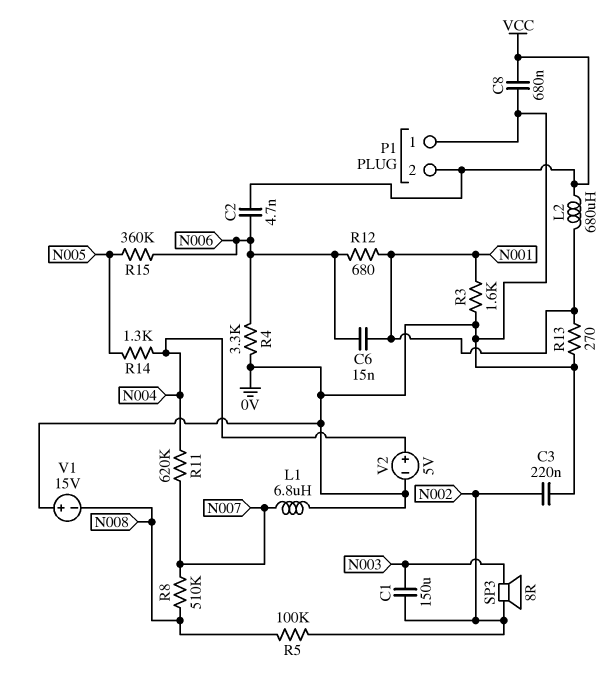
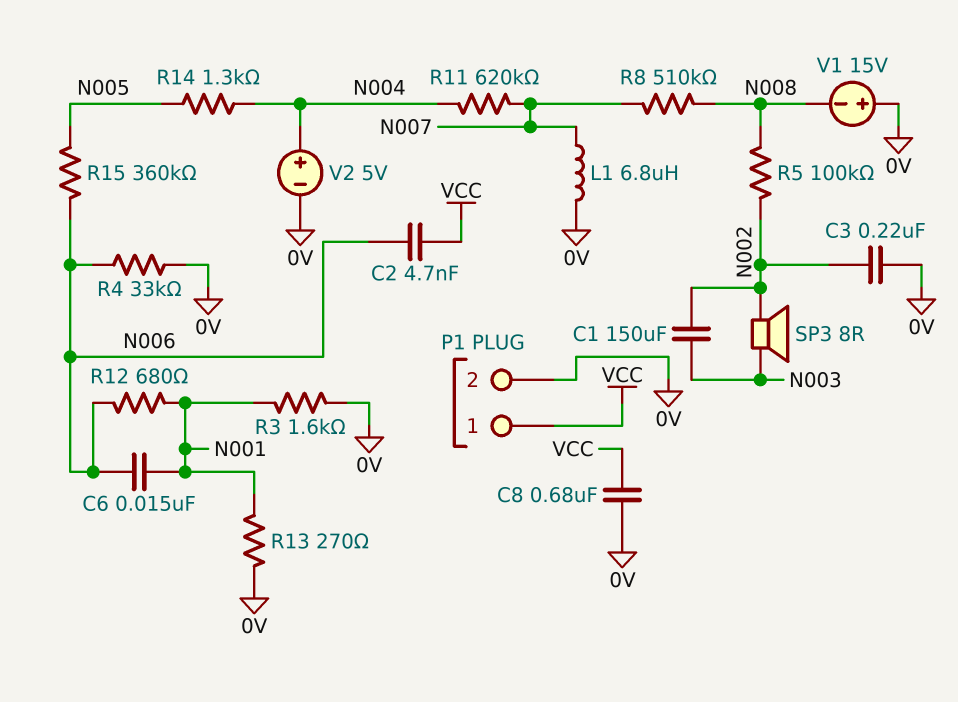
L2: 680uH (N001, VCC) -> none
P1 pin 1: 0V -> VCC
P1 pin 2: VCC -> 0V
R4: 3.3k (0V, N006) -> 33k (0V, N006)

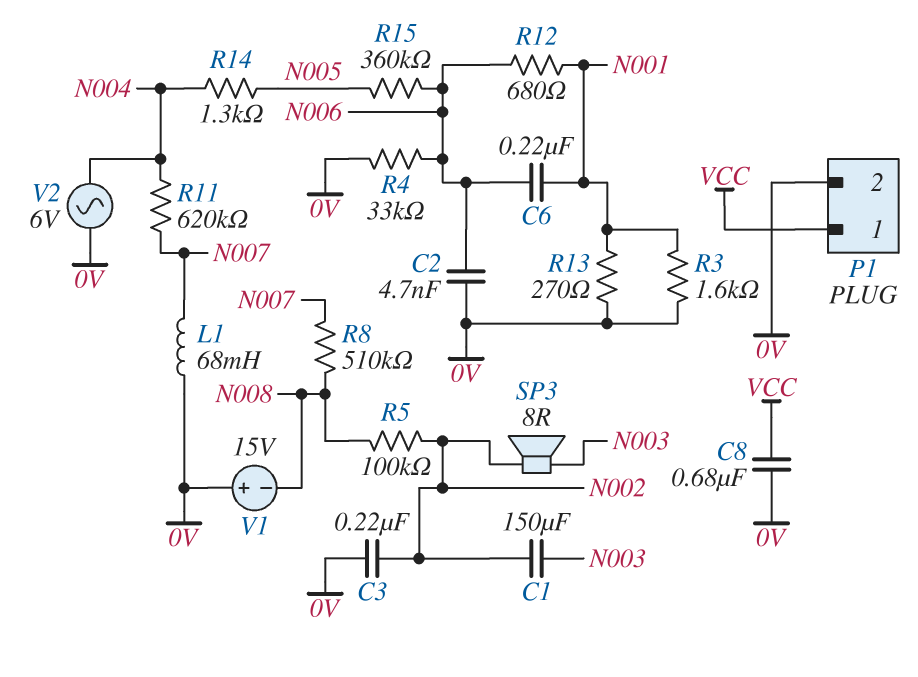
C2: 4.7nF (N006, VCC) -> 4.7nF (0V, N006)
C6: 15nF (N001, N006) -> 220nF (N001, N006)
L1: 6.8uH (0V, N007) -> 68mH (0V, N007)
V2: 5V (plus N004, minus 0V) -> AC 6V (0V, N004)

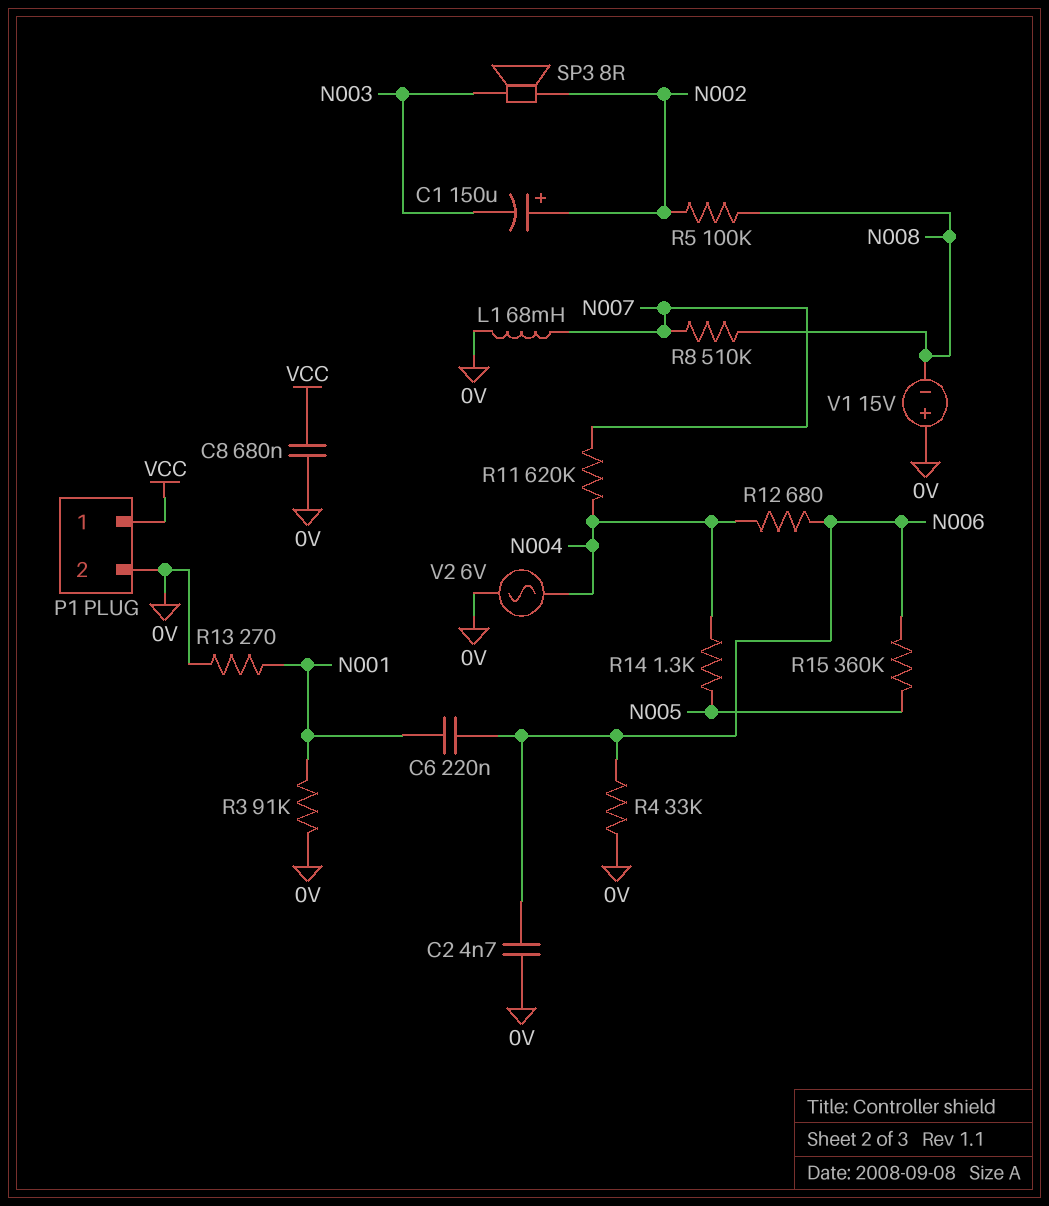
C1: 150uF (N002, N003) -> 150uF (plus N002, minus N003)
C3: 220nF (0V, N002) -> none
R3: 1.6k (0V, N001) -> 91k (0V, N001)
R12: 680 (N001, N006) -> 680 (N004, N006)

